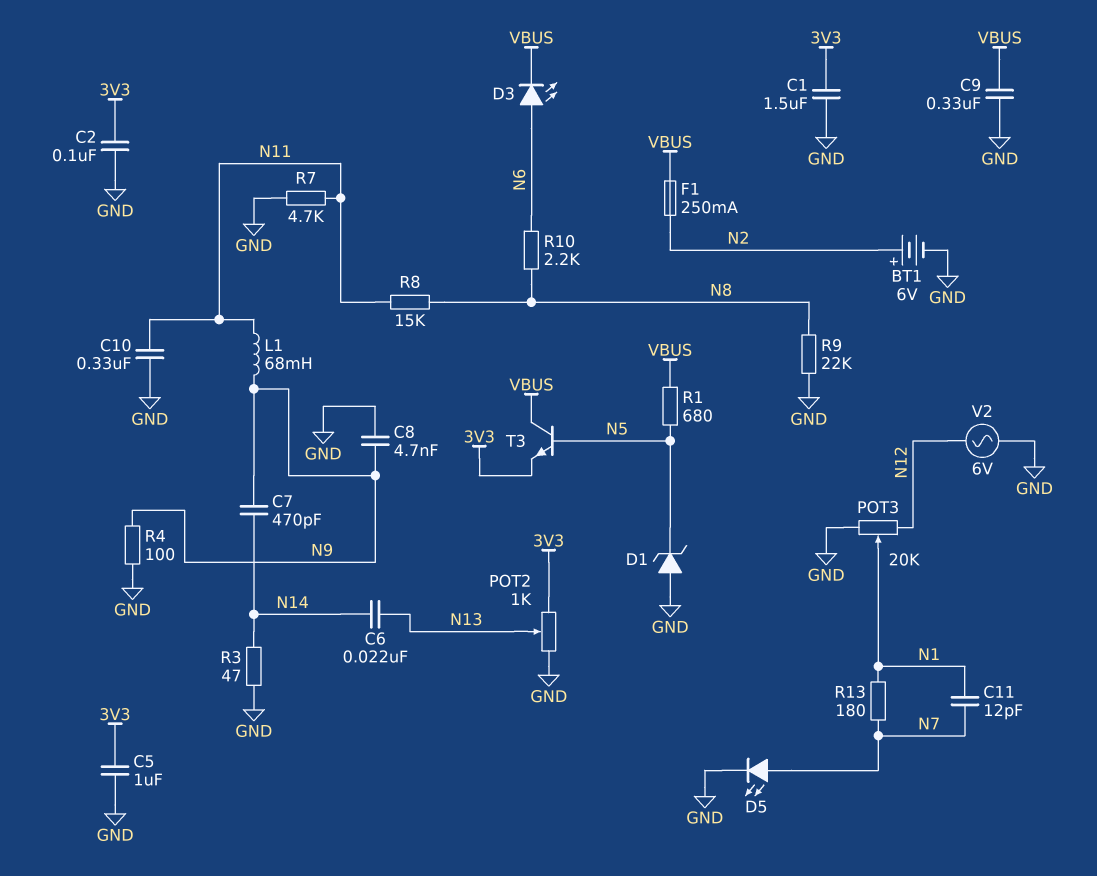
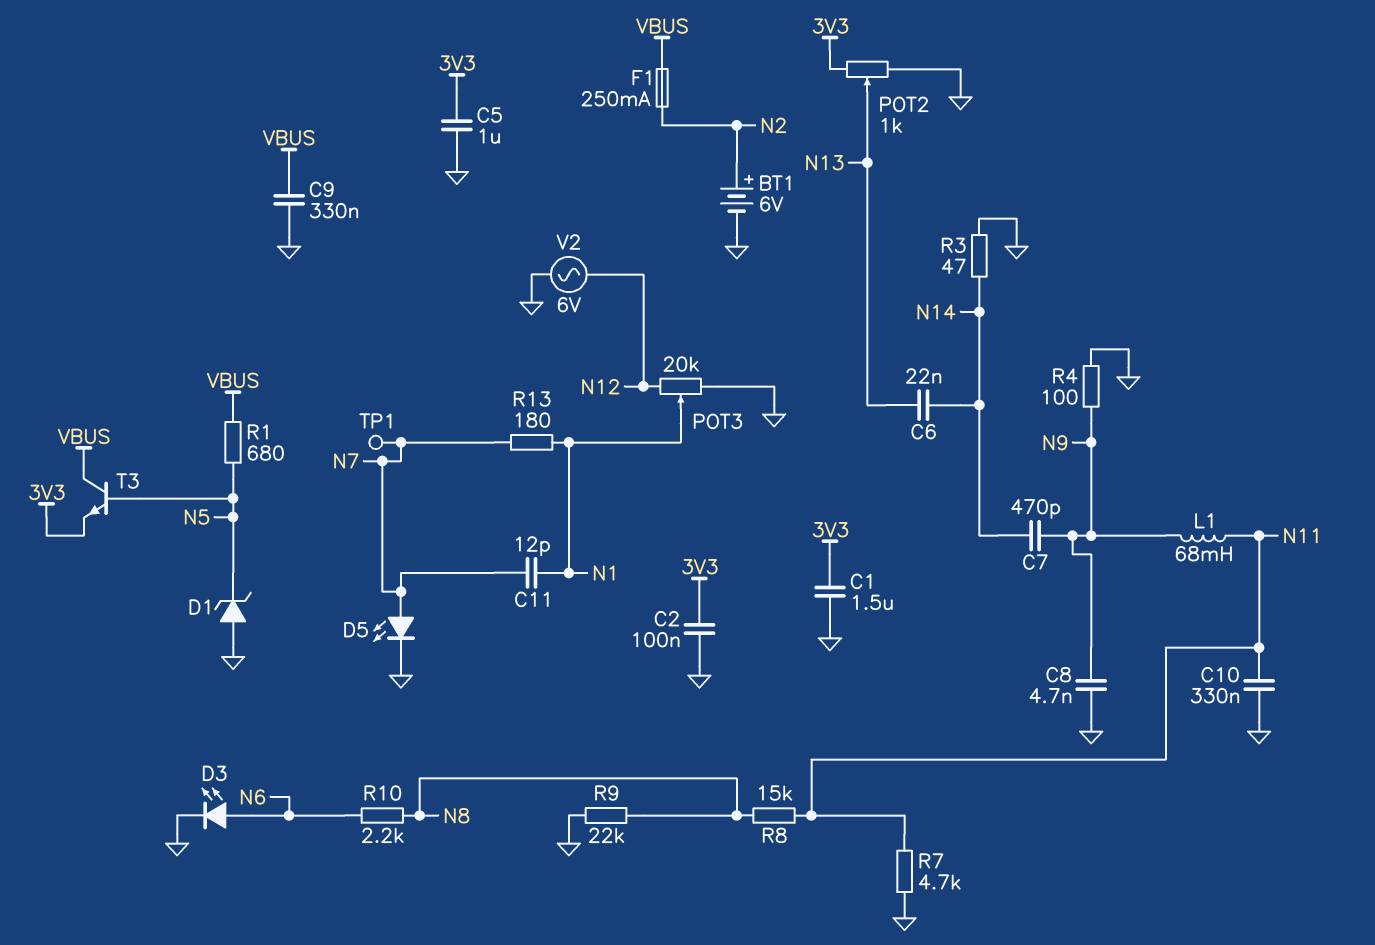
D3: LED (A N6, K VBUS) -> LED (A N6, K GND)
TP1: none -> test point (N7)

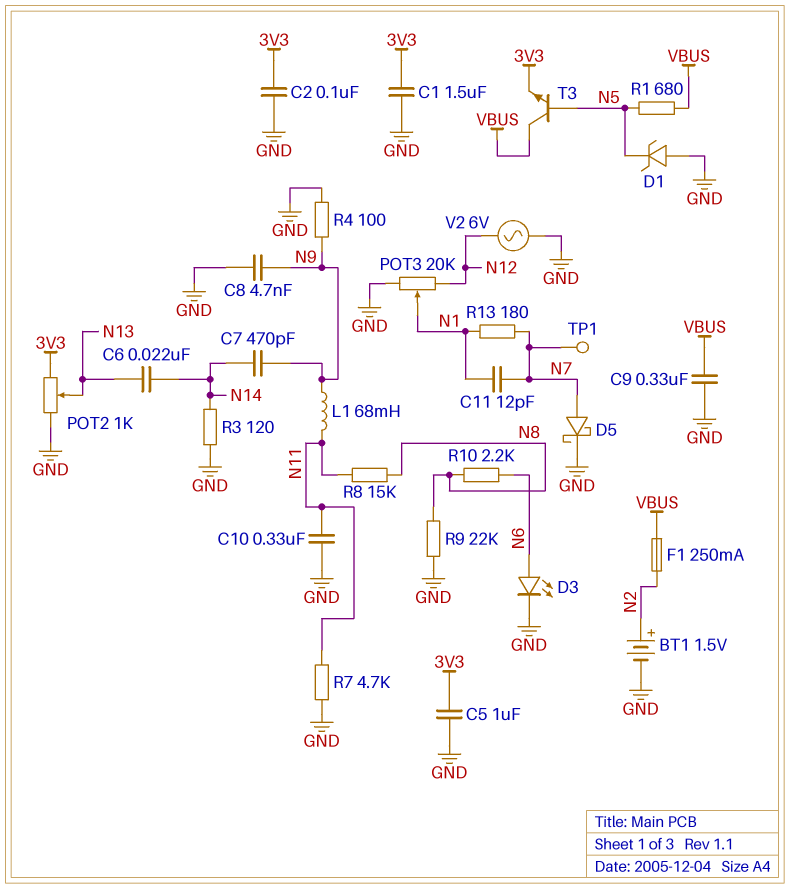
BT1: 6V (plus N2, minus GND) -> 1.5V (plus N2, minus GND)
D5: LED (A N7, K GND) -> schottky (A N7, K GND)
R3: 47 (GND, N14) -> 120 (GND, N14)

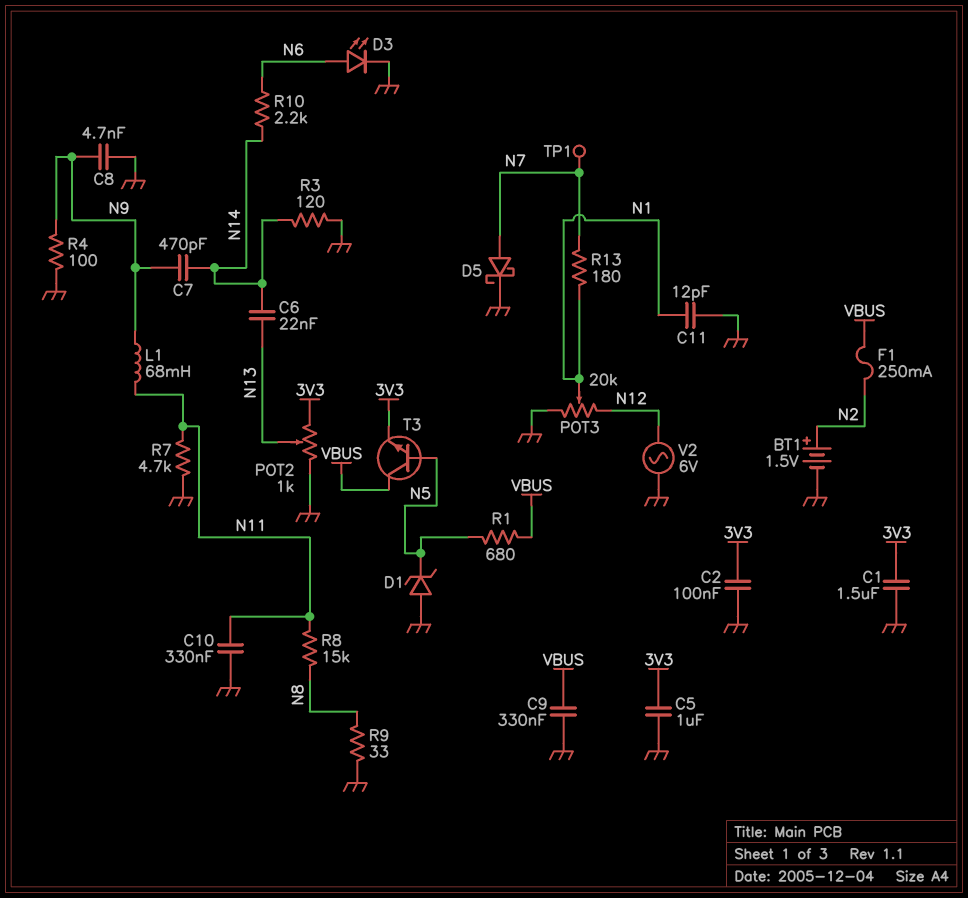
C11: 12pF (N1, N7) -> 12pF (GND, N1)
R9: 22k (GND, N8) -> 33 (GND, N8)
R10: 2.2k (N6, N8) -> 2.2k (N6, N14)

